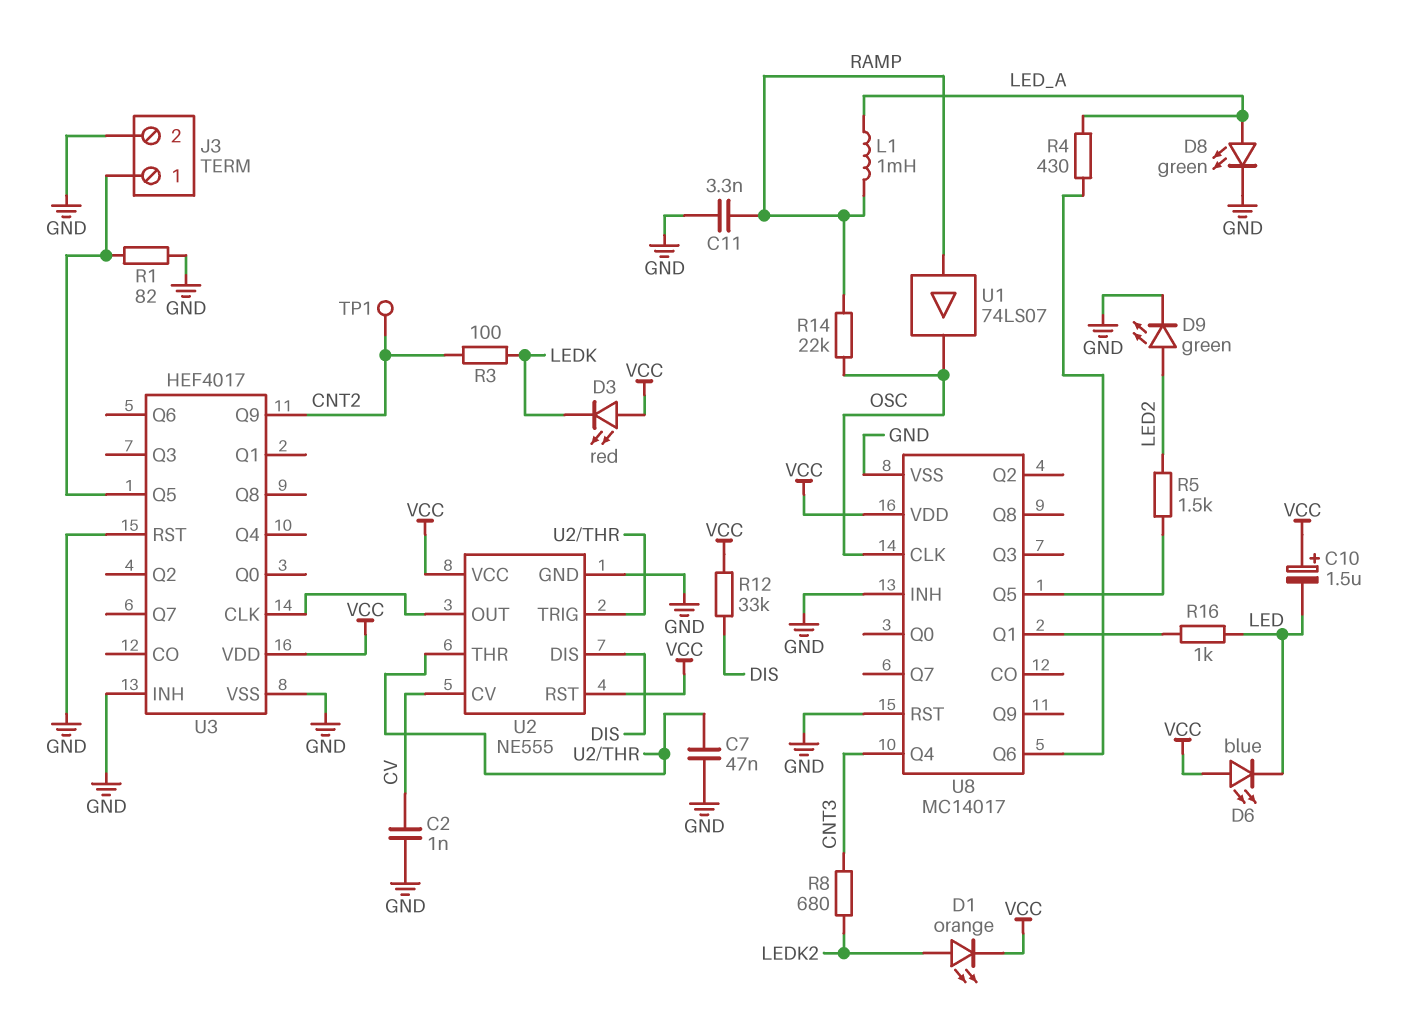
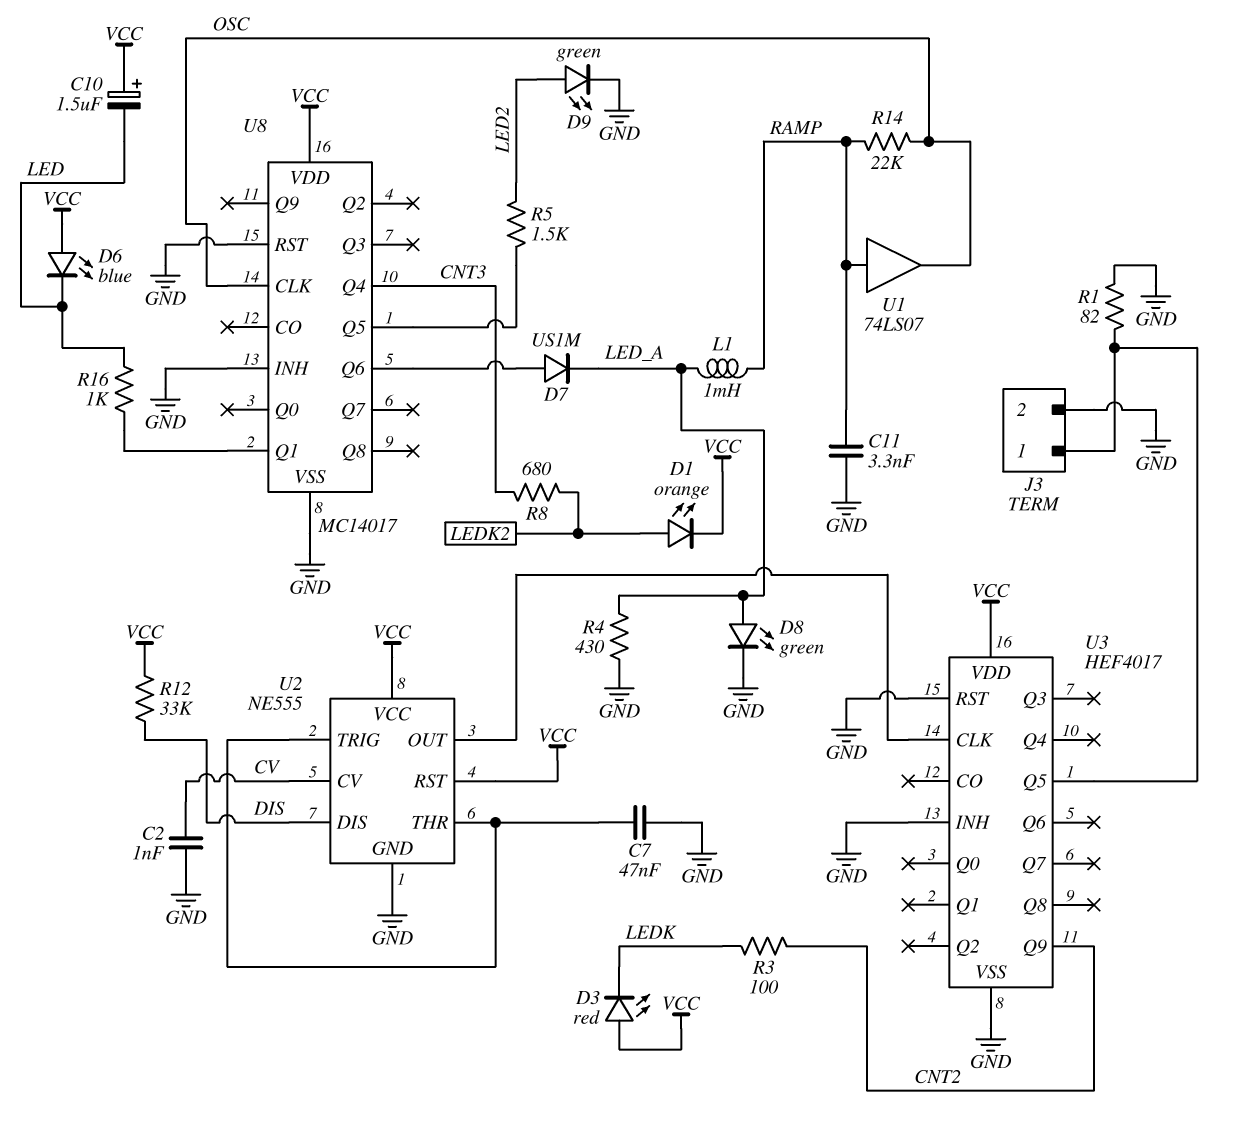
D7: none -> diode US1M (A U8/Q6, K LED_A)
R4: 430 (LED_A, U8/Q6) -> 430 (GND, LED_A)
TP1: test point (CNT2) -> none

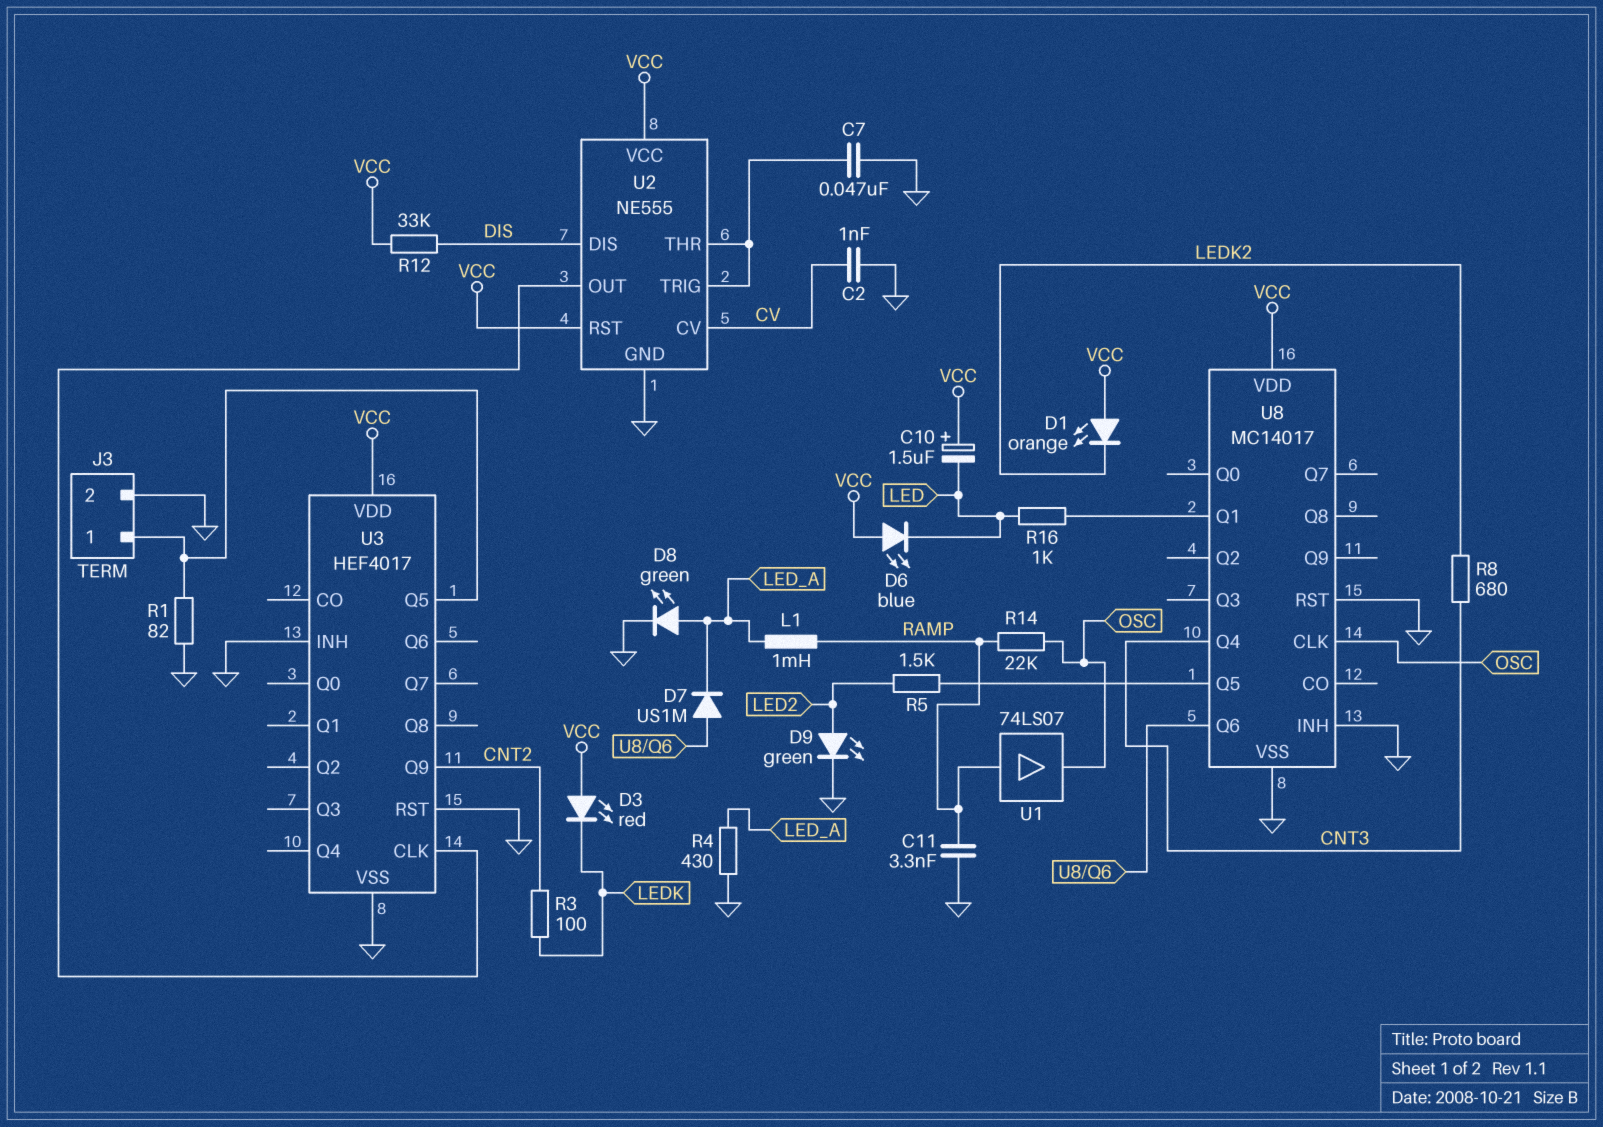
D1: LED orange (A LEDK2, K VCC) -> LED orange (A VCC, K LEDK2)

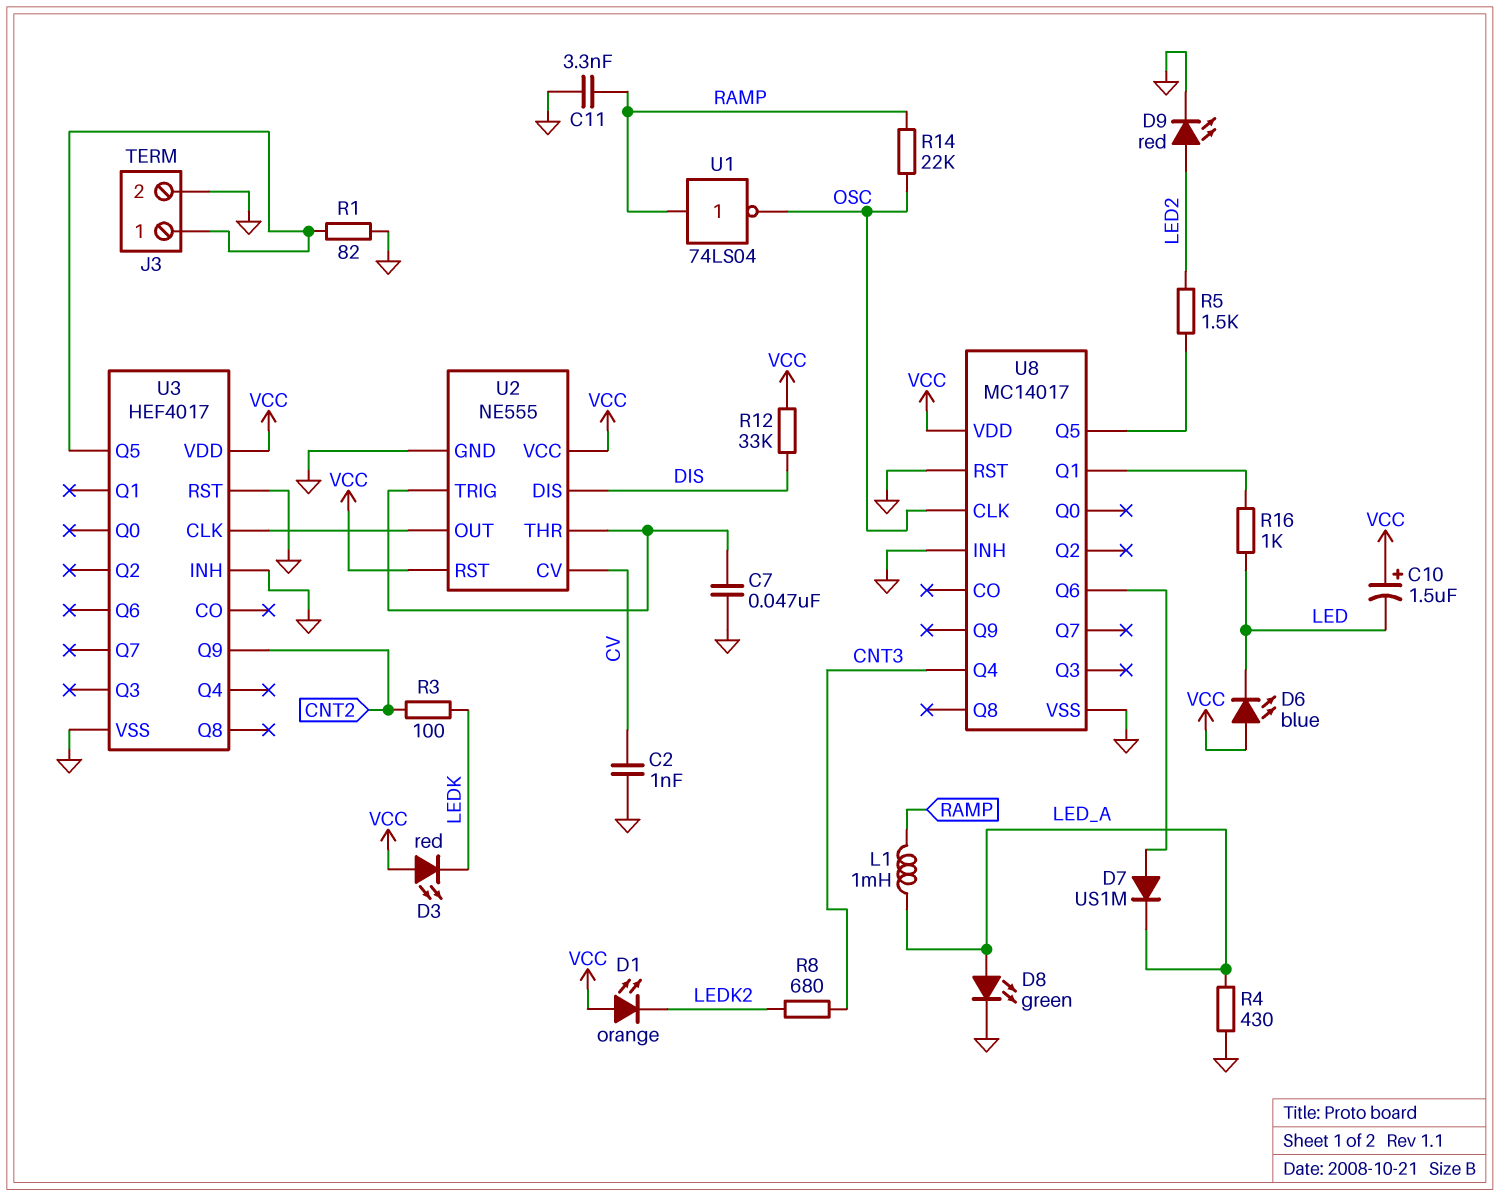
D9: LED green (A LED2, K GND) -> LED red (A LED2, K GND)
U1: buffer 74LS07 (in RAMP, out OSC) -> NOT 74LS04 (in RAMP, out OSC)

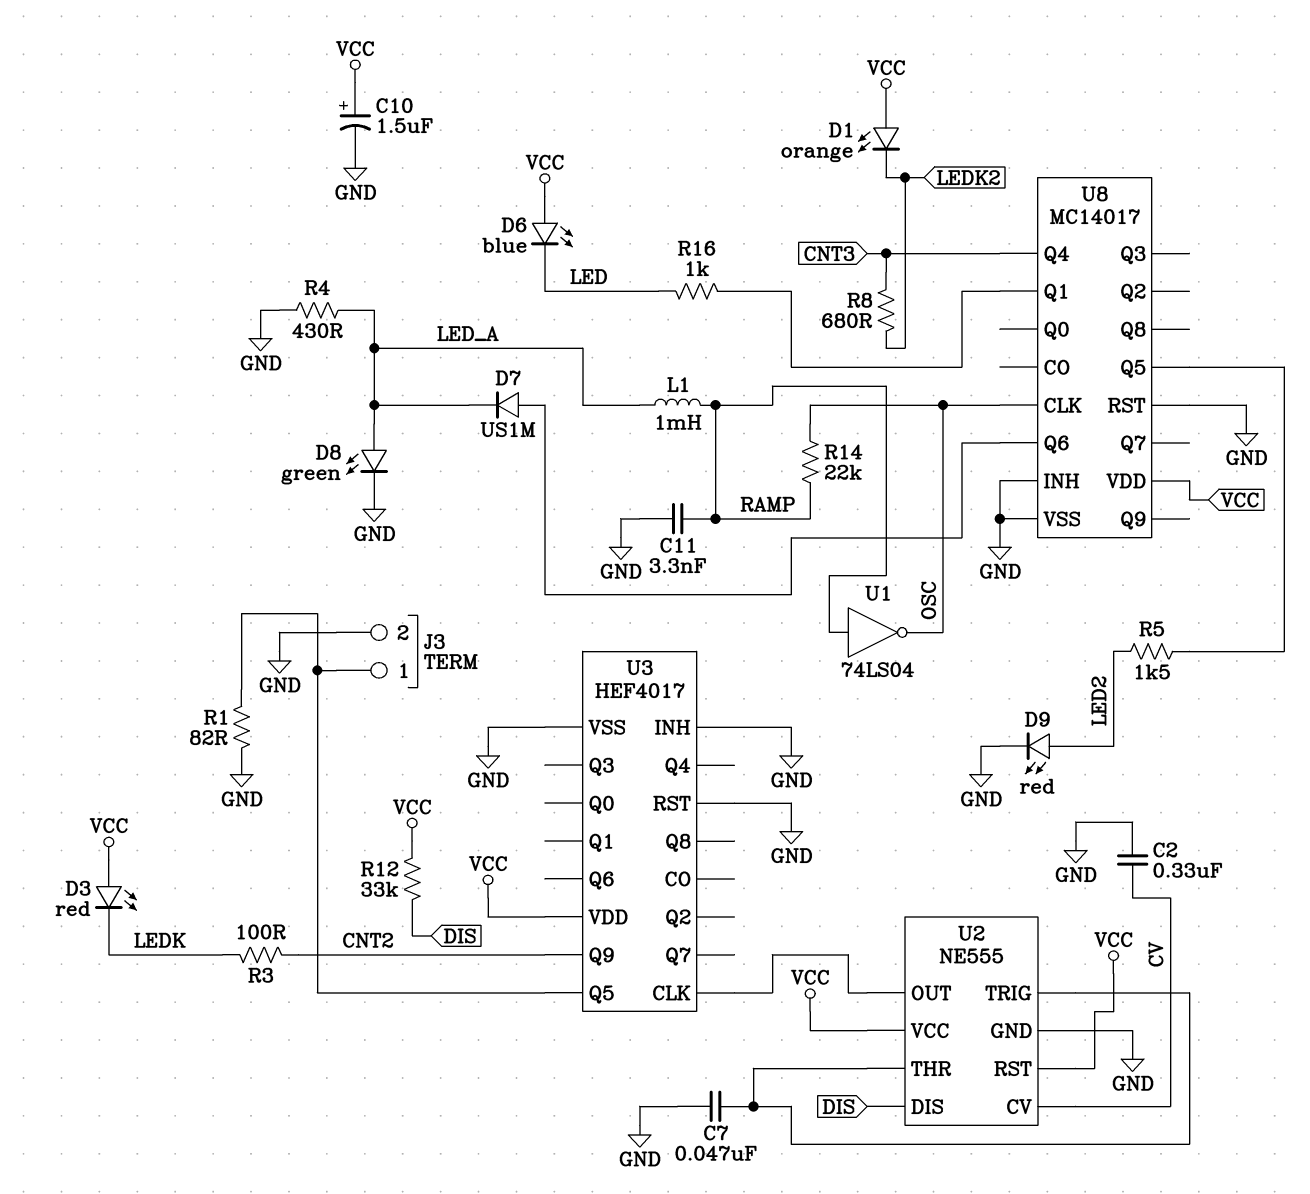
C2: 1nF (CV, GND) -> 330nF (CV, GND)
C10: 1.5uF (plus VCC, minus LED) -> 1.5uF (plus VCC, minus GND)

